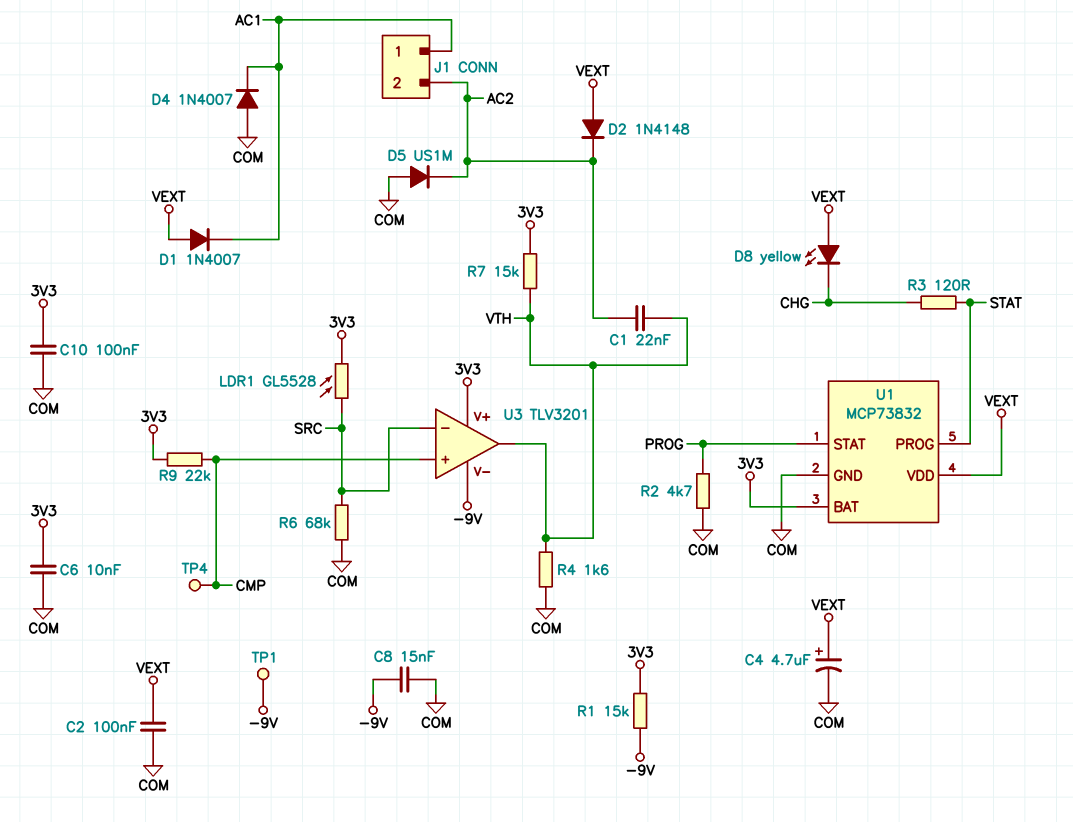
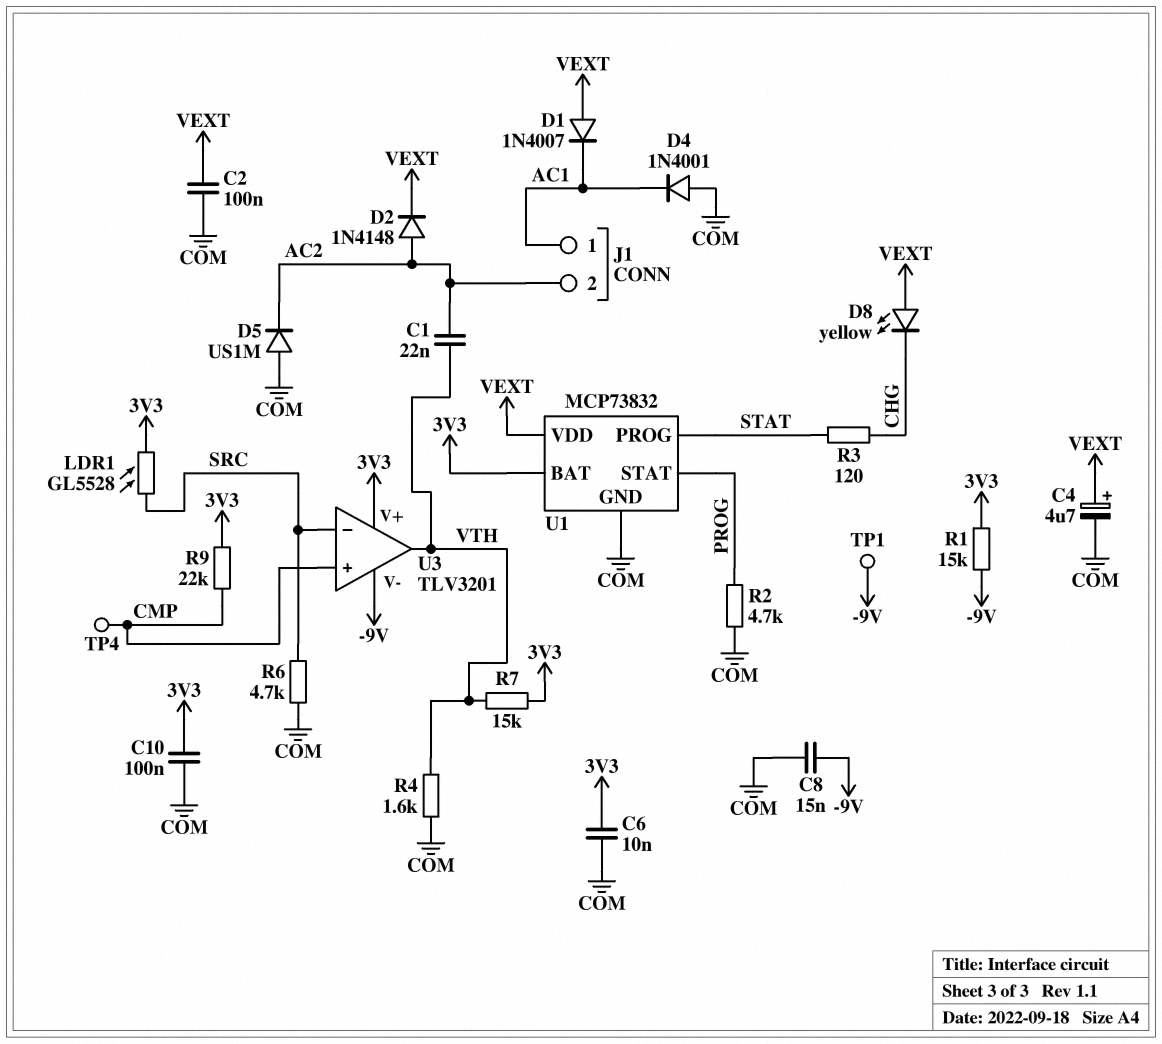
D2: diode 1N4148 (A VEXT, K AC2) -> diode 1N4148 (A AC2, K VEXT)
D4: diode 1N4007 (A COM, K AC1) -> diode 1N4001 (A COM, K AC1)
R6: 68k (COM, SRC) -> 4.7k (COM, SRC)

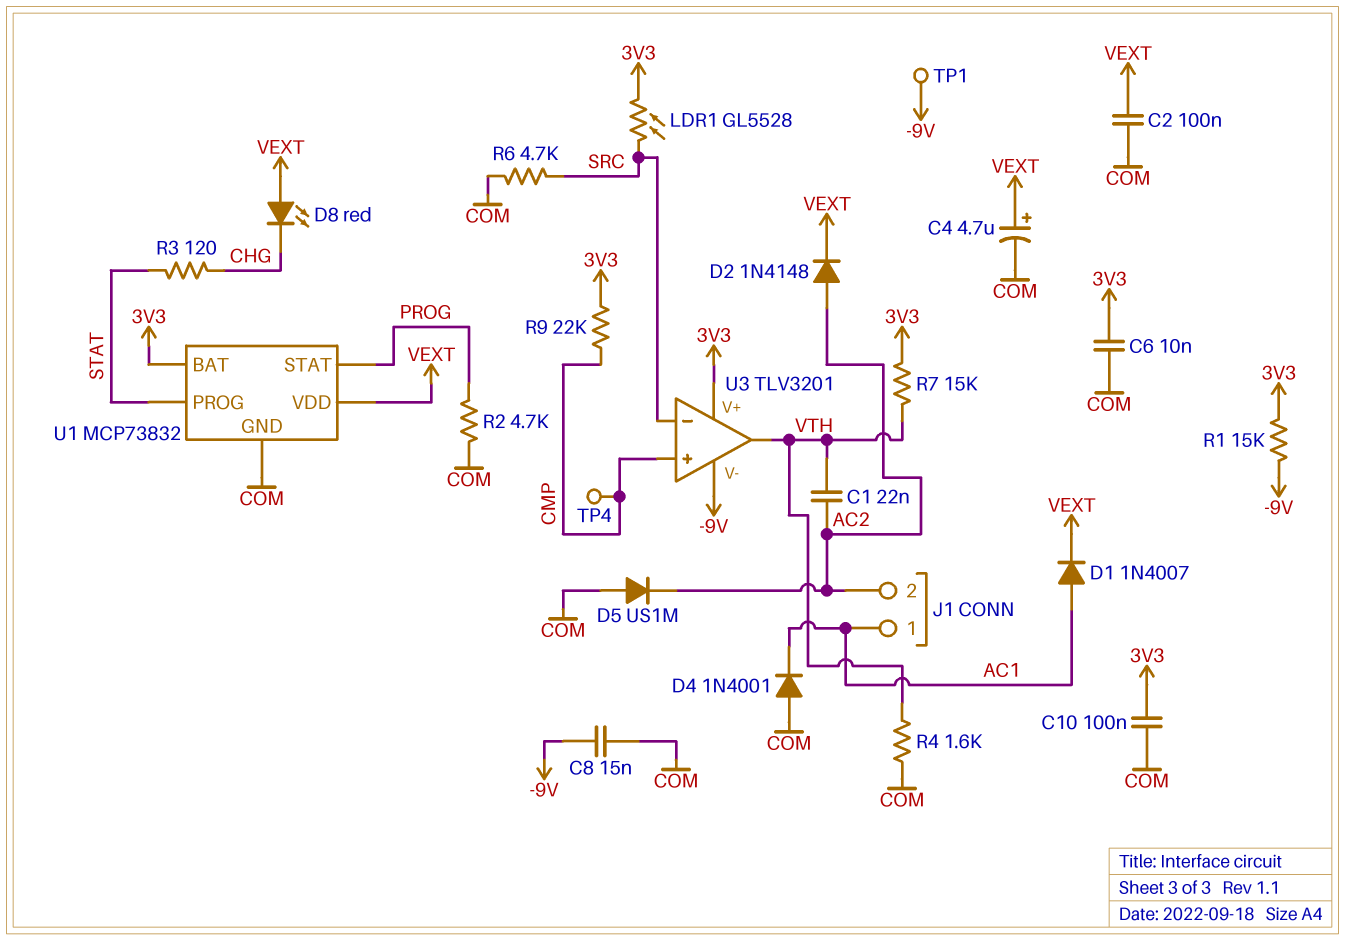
D1: diode 1N4007 (A VEXT, K AC1) -> diode 1N4007 (A AC1, K VEXT)
D8: LED yellow (A VEXT, K CHG) -> LED red (A VEXT, K CHG)

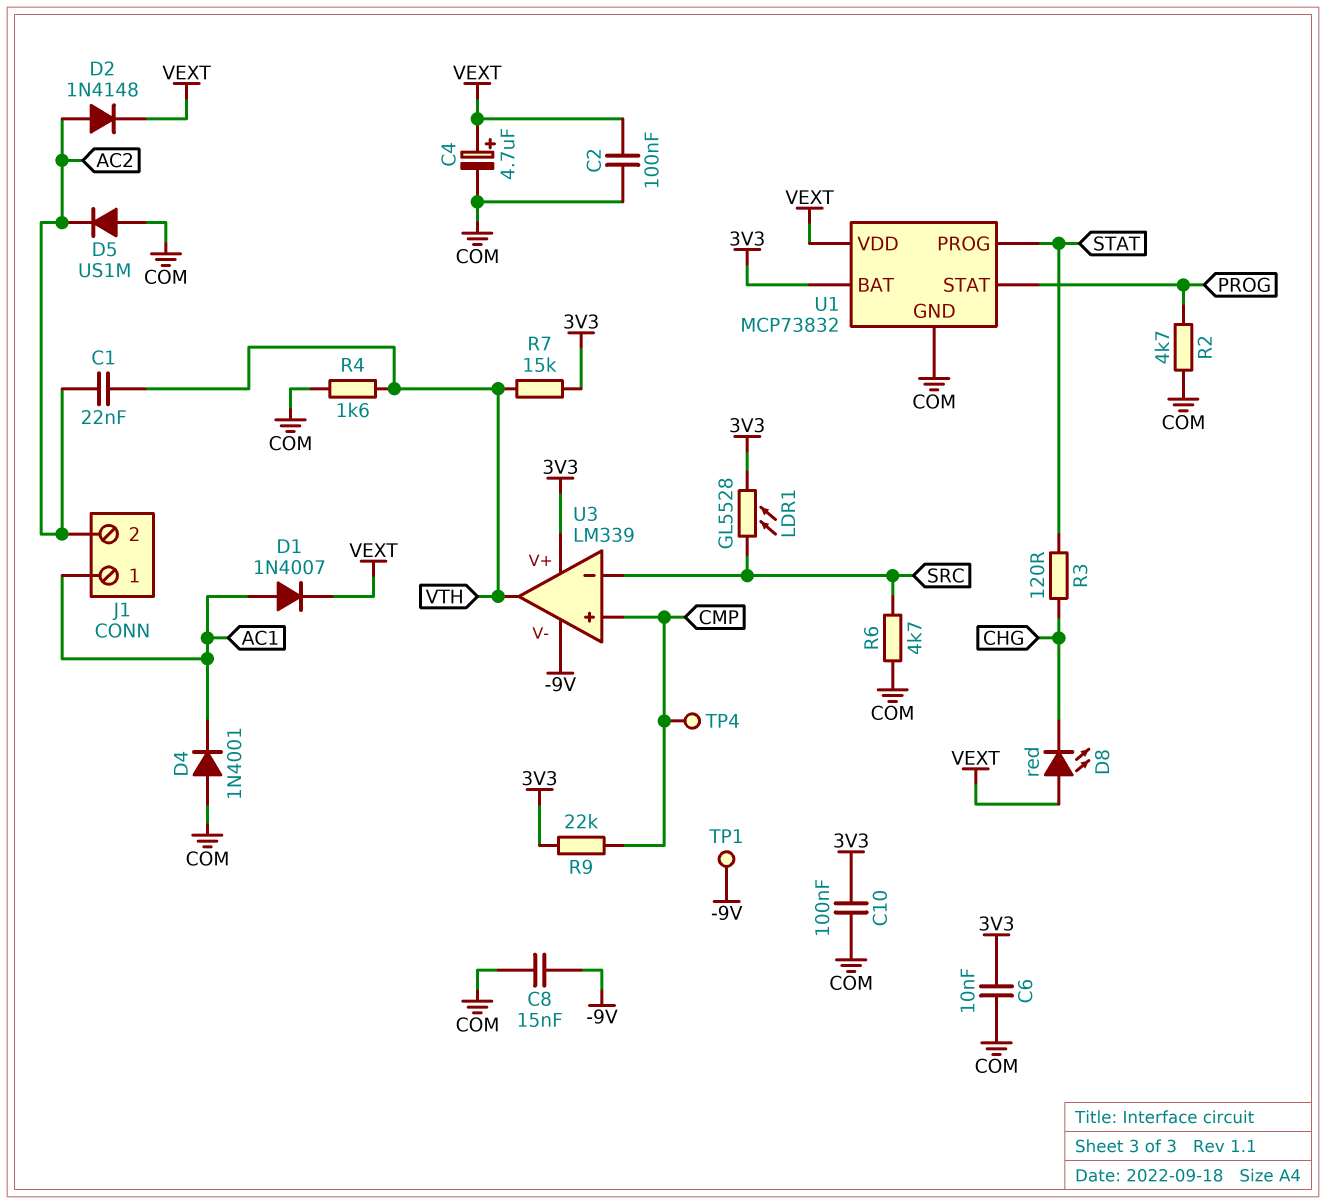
R1: 15k (-9V, 3V3) -> none
U3: TLV3201 -> LM339

